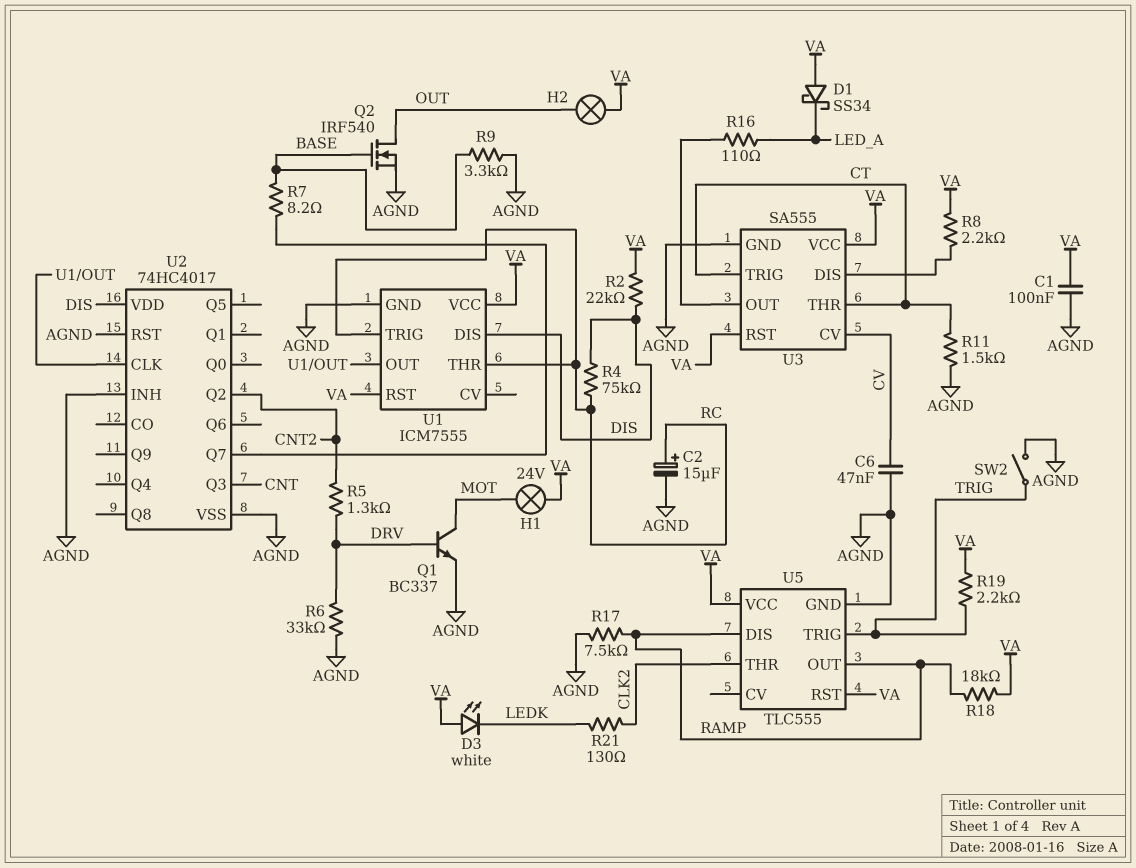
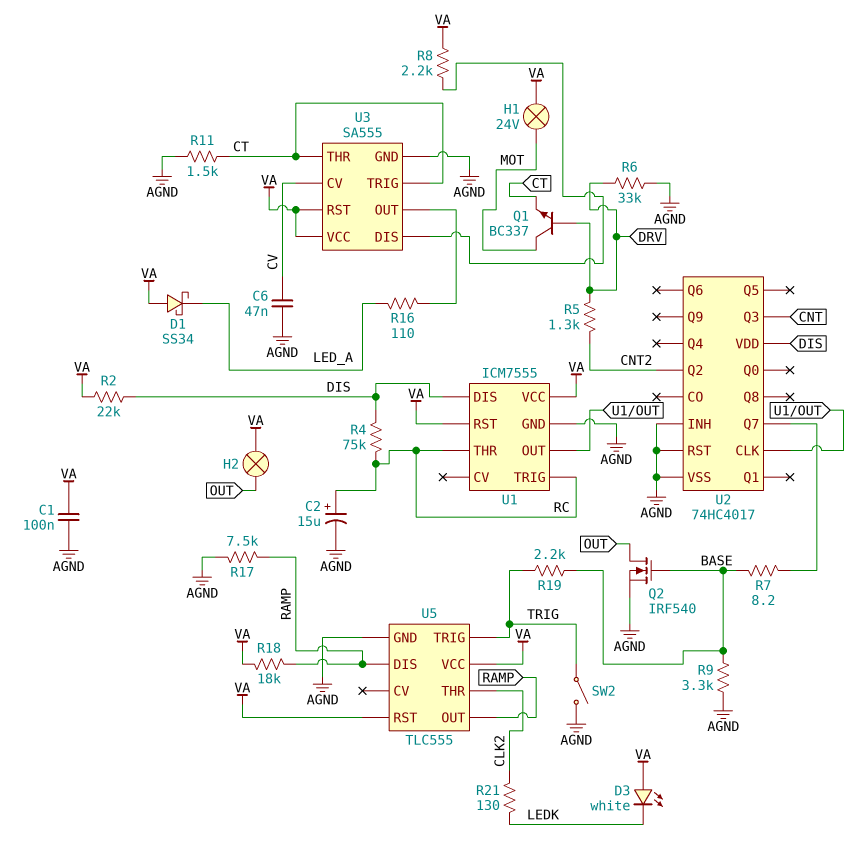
Q1: NPN BC337 (B DRV, C MOT, E AGND) -> NPN BC337 (B DRV, C MOT, E CT)
R19: 2.2k (TRIG, VA) -> 2.2k (BASE, TRIG)

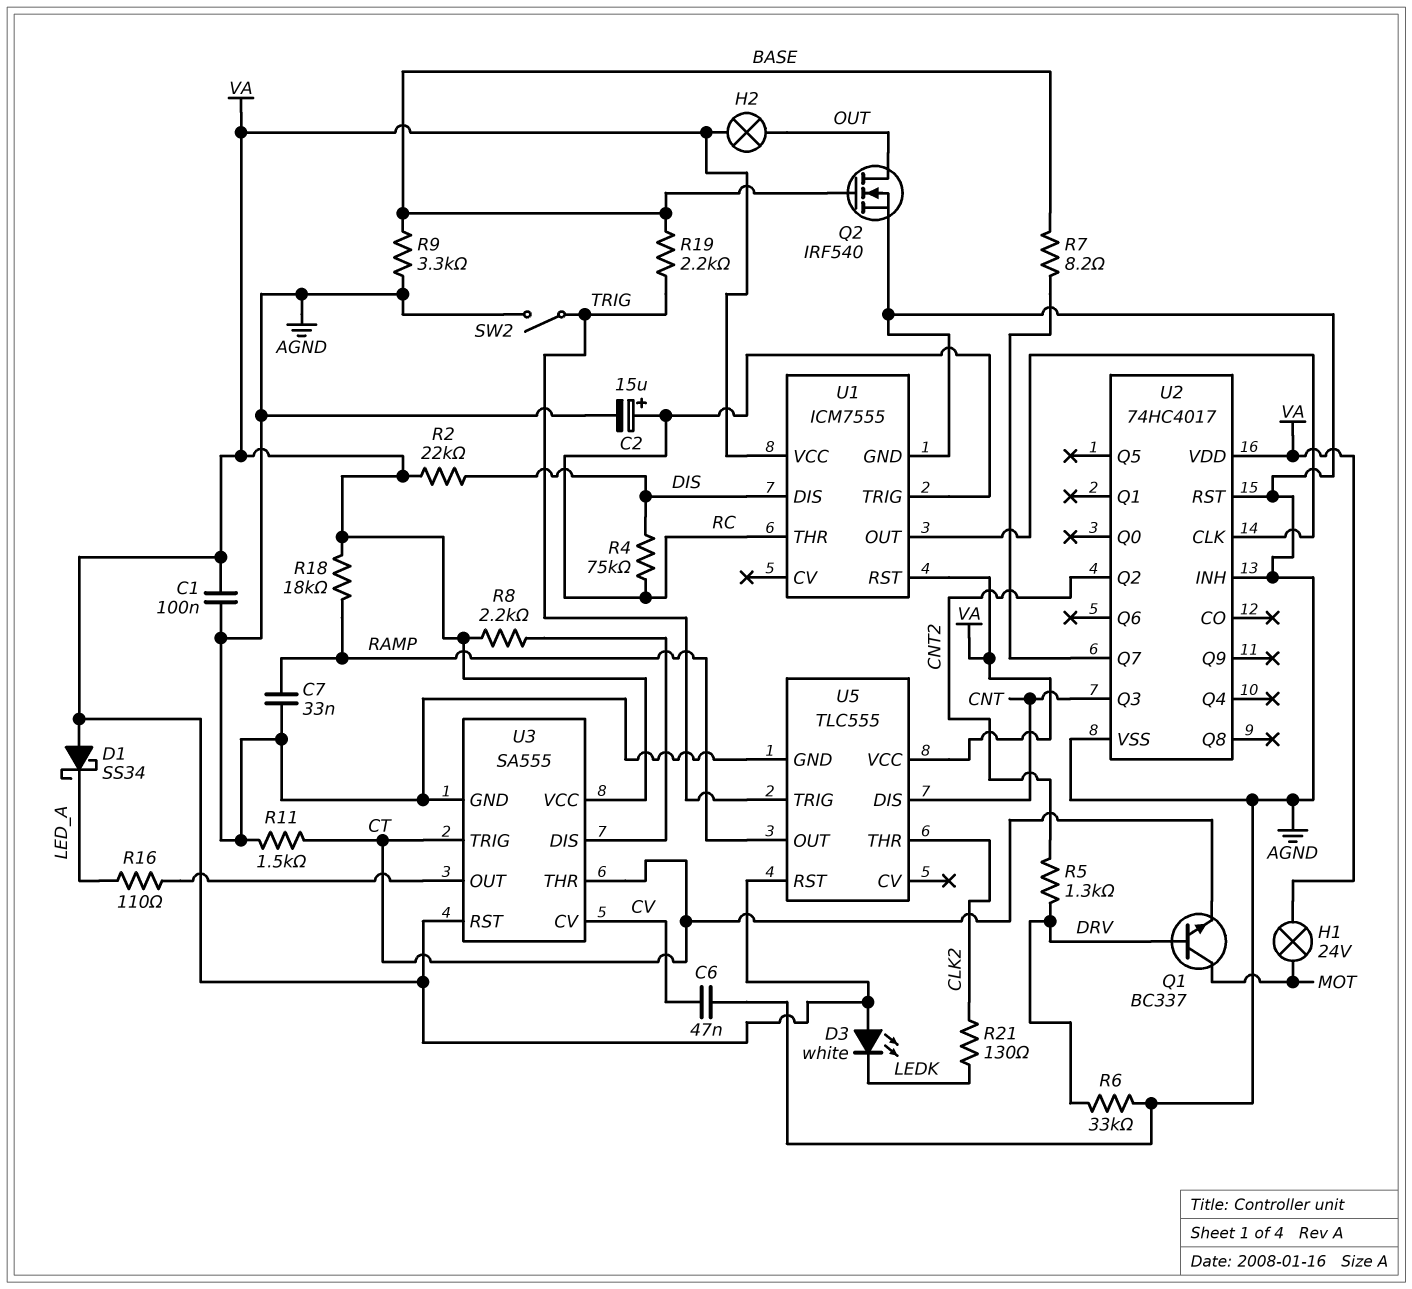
C7: none -> 33nF (AGND, RAMP)
R17: 7.5k (AGND, RAMP) -> none
U2 pin VDD: DIS -> VA
U5 pin DIS: RAMP -> CNT

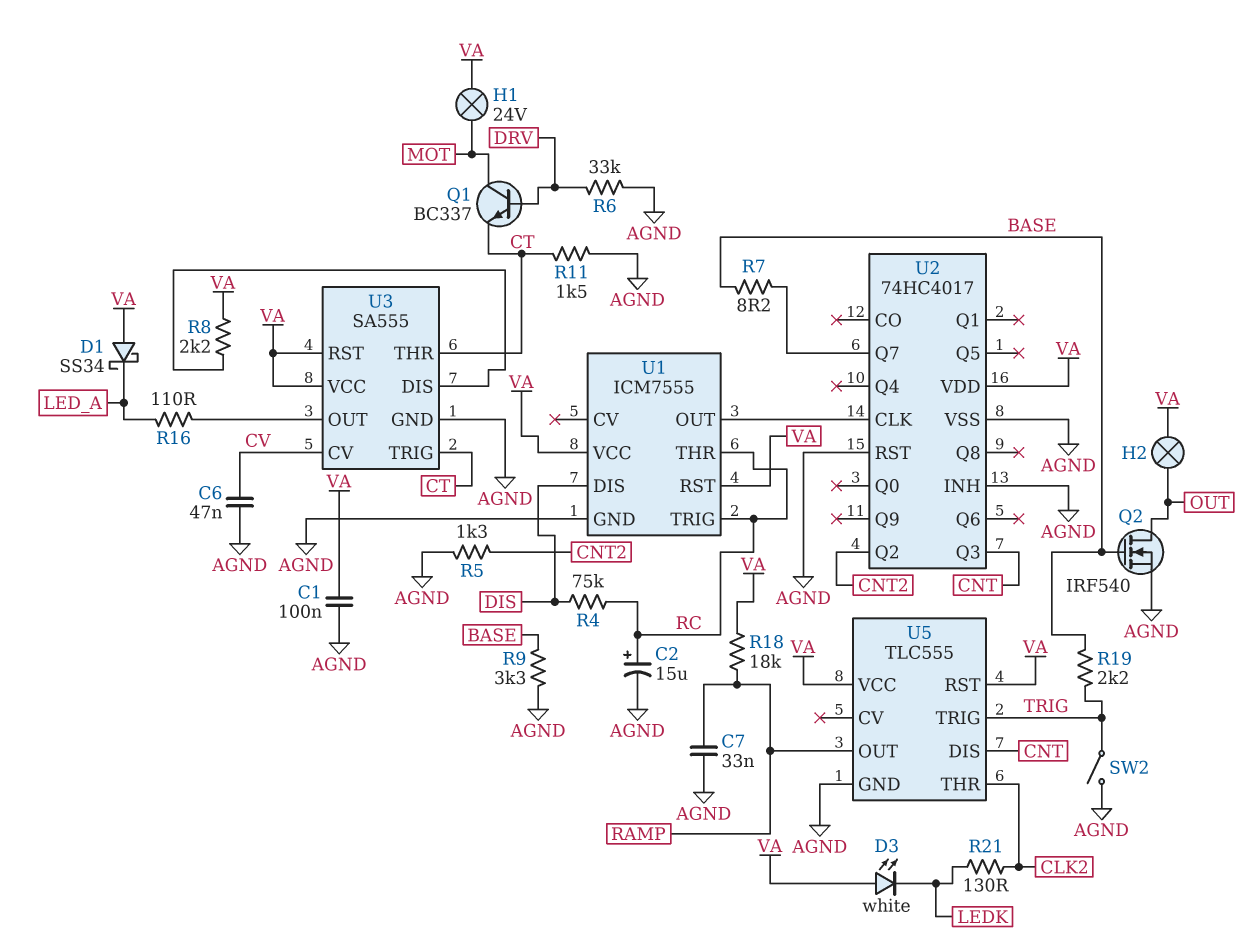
R2: 22k (DIS, VA) -> none
R5: 1.3k (CNT2, DRV) -> 1.3k (AGND, CNT2)

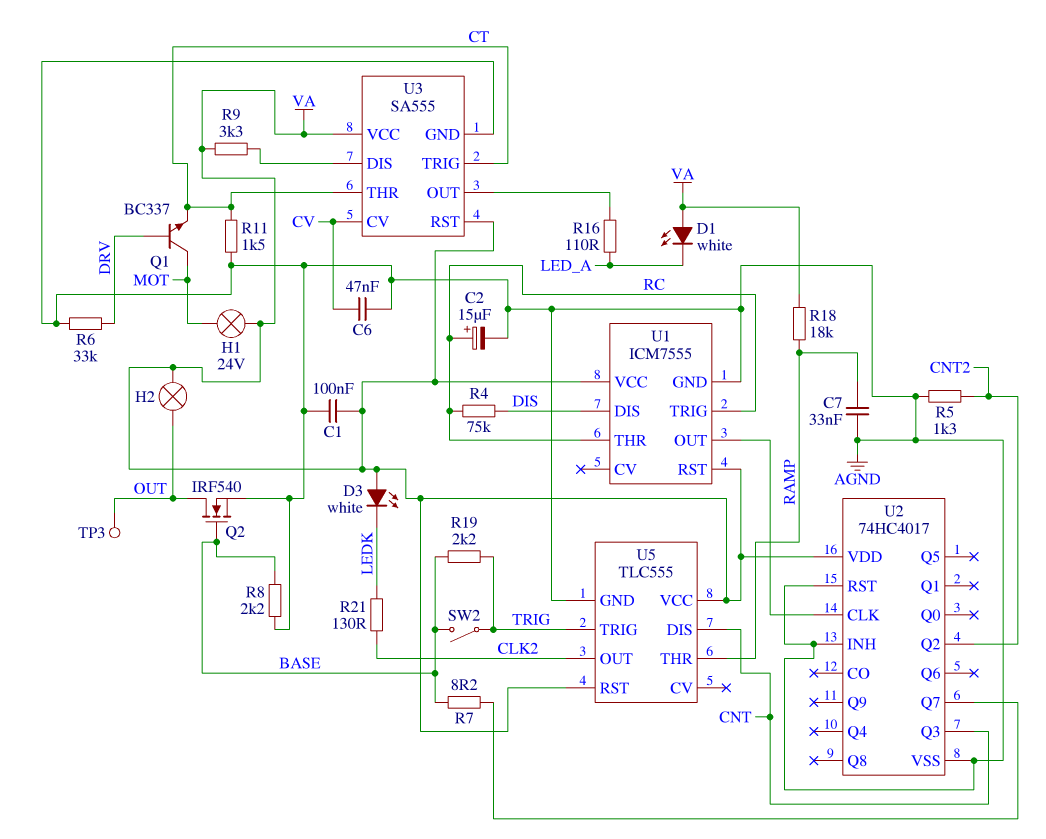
D1: schottky SS34 (A VA, K LED_A) -> LED white (A VA, K LED_A)
R8: 2.2k (U3/DIS, VA) -> 2.2k (AGND, BASE)
R9: 3.3k (AGND, BASE) -> 3.3k (U3/DIS, VA)
SW2: switch (AGND, TRIG) -> switch (BASE, TRIG)
TP3: none -> test point (OUT)
U5 pin OUT: RAMP -> CLK2
U5 pin THR: CLK2 -> RAMP

